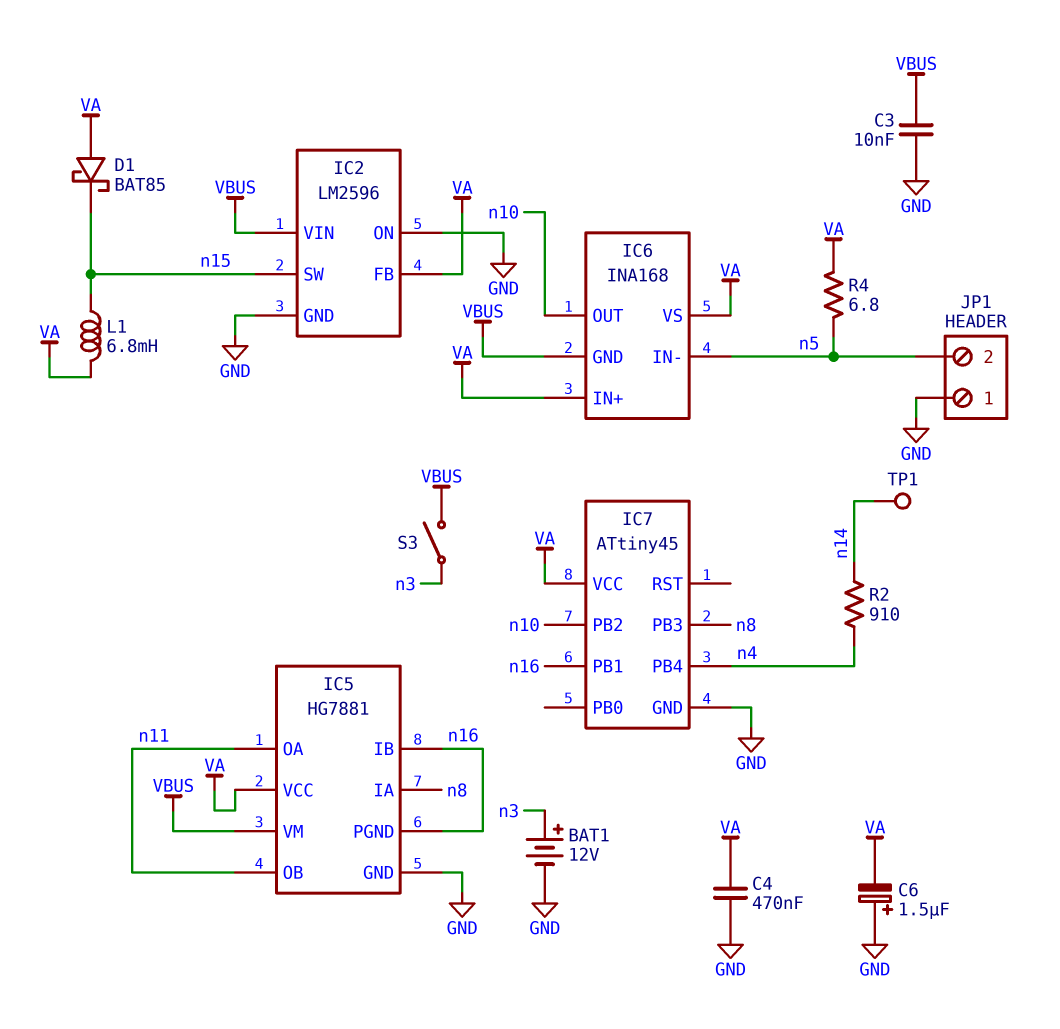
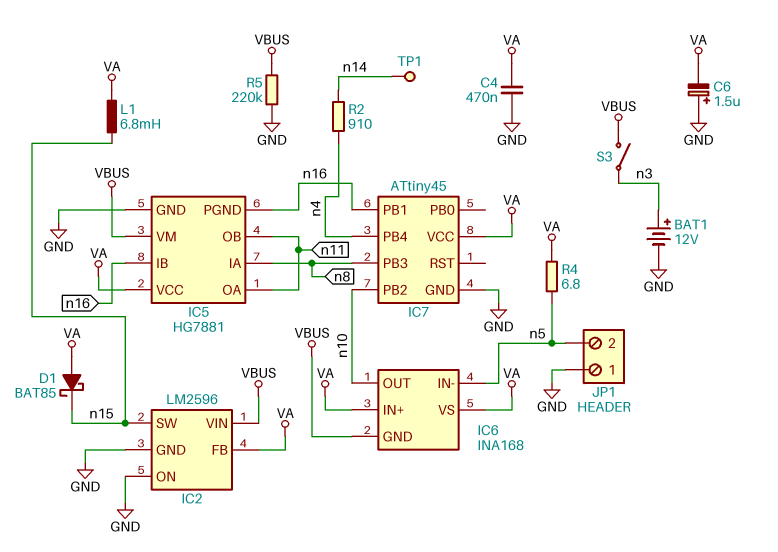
C3: 10nF (GND, VBUS) -> none
R5: none -> 220k (GND, VBUS)

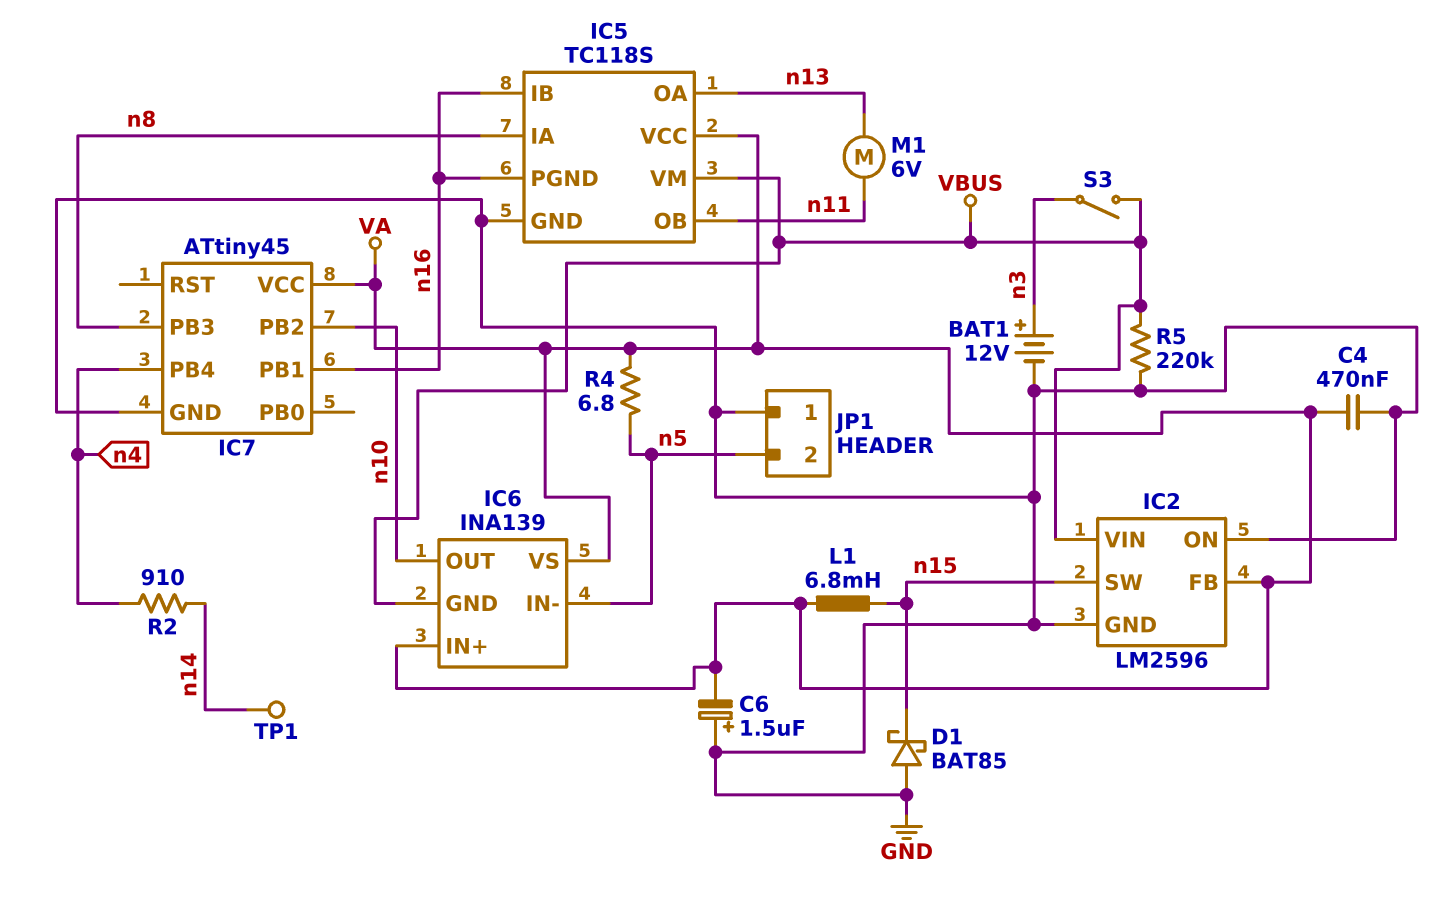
D1: schottky BAT85 (A VA, K n15) -> schottky BAT85 (A GND, K n15)
IC5: HG7881 -> TC118S
IC5 pin OA: n11 -> n13
IC6: INA168 -> INA139
M1: none -> motor 6V (n11, n13)

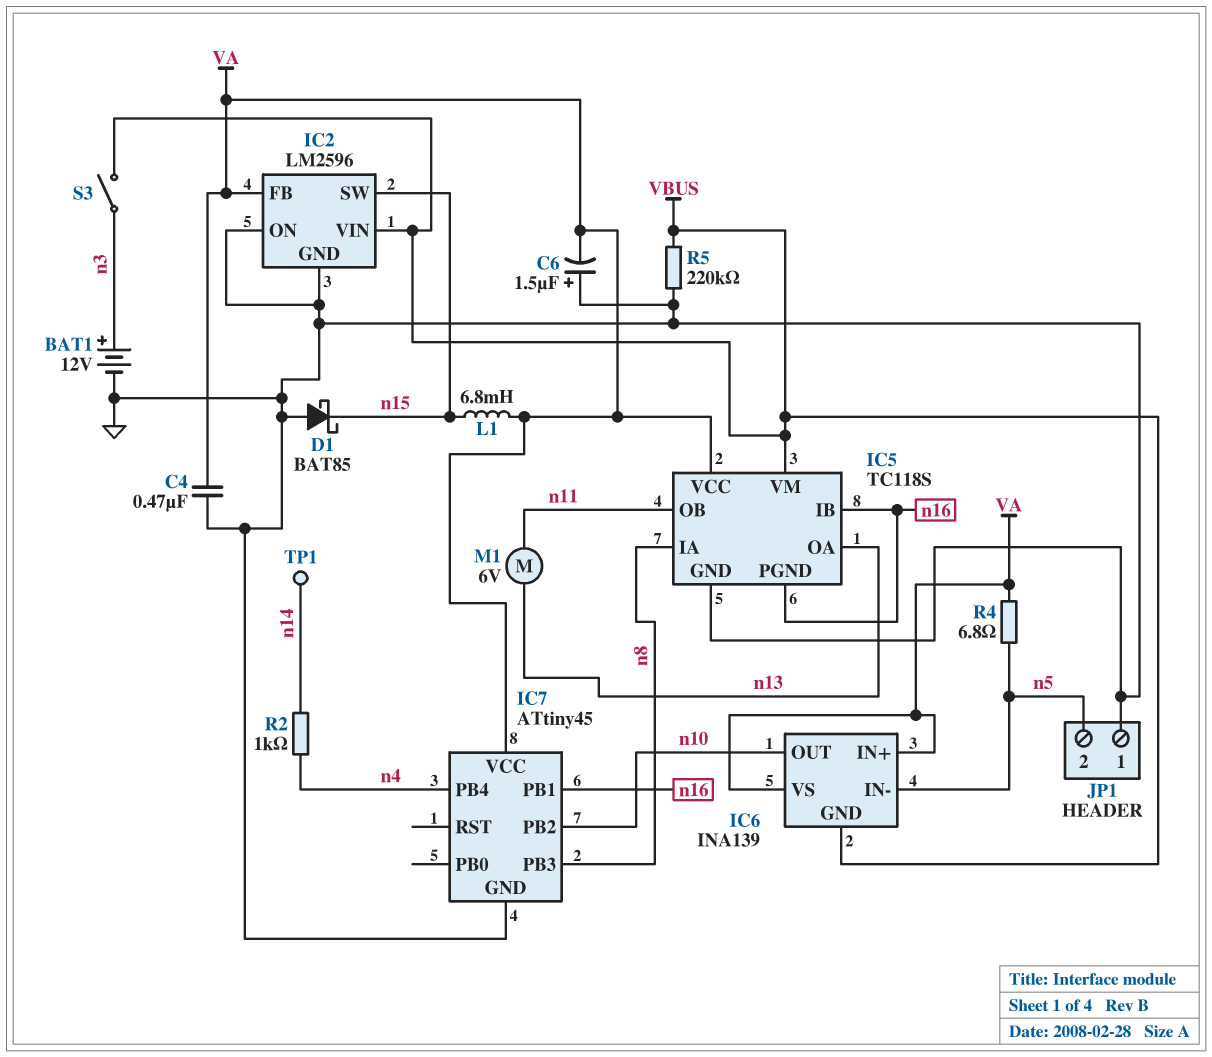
R2: 910 (n4, n14) -> 1k (n4, n14)

